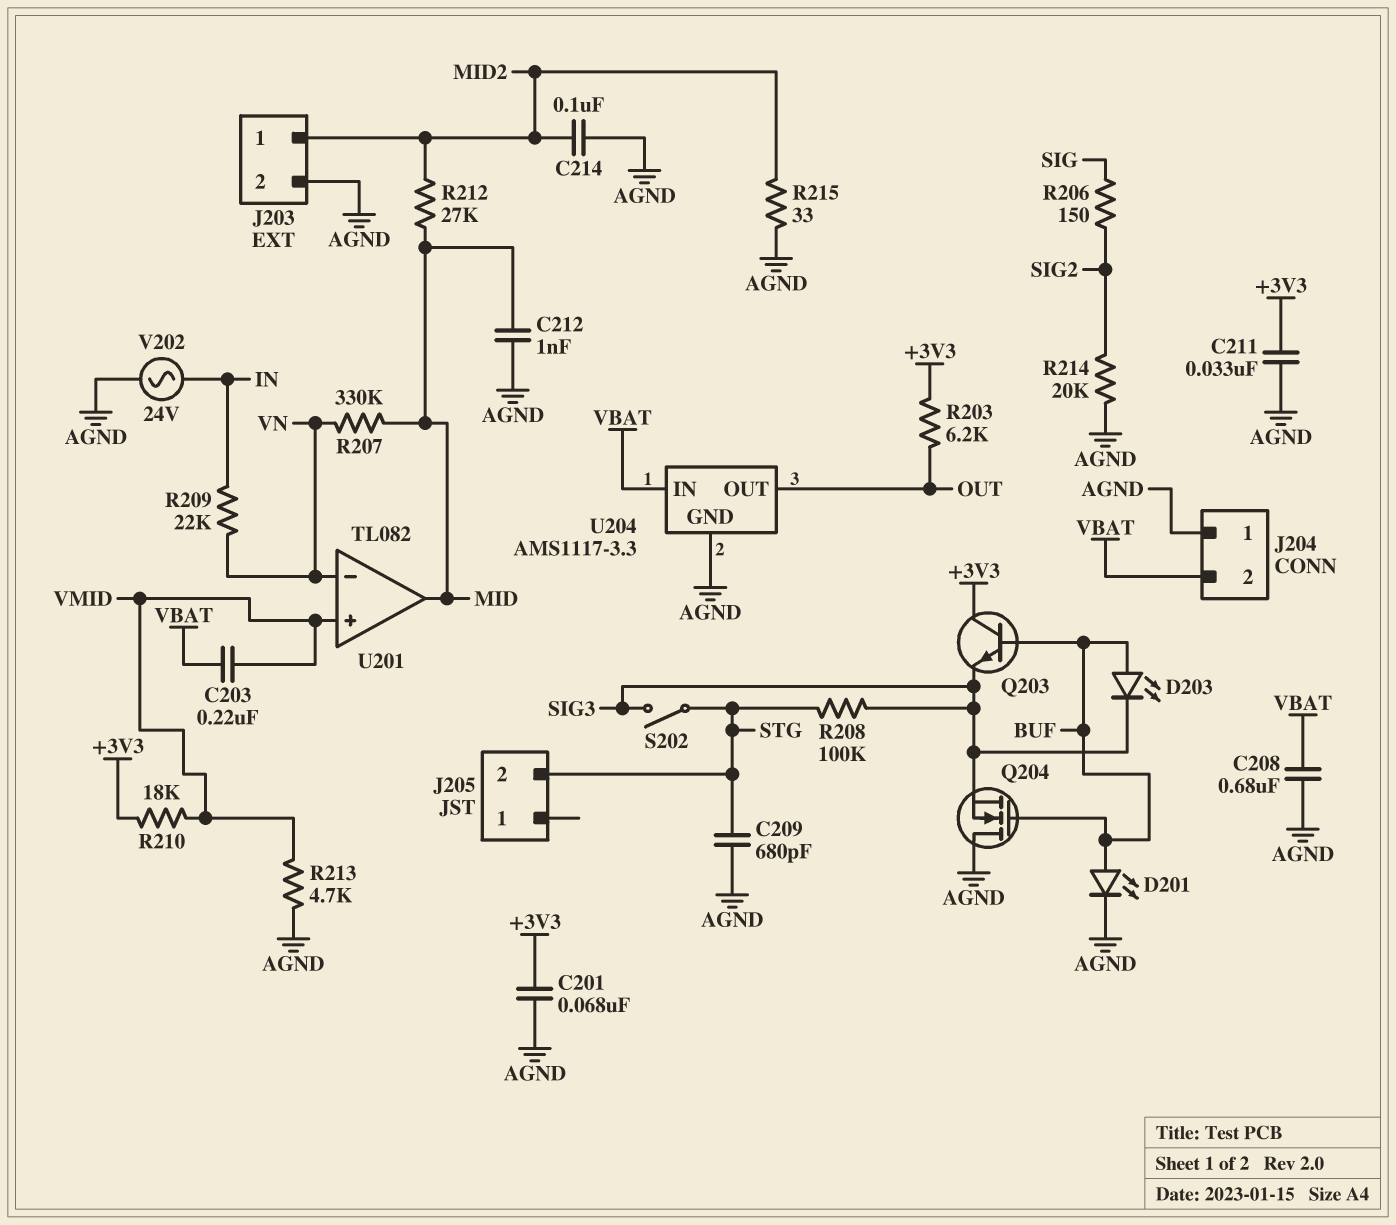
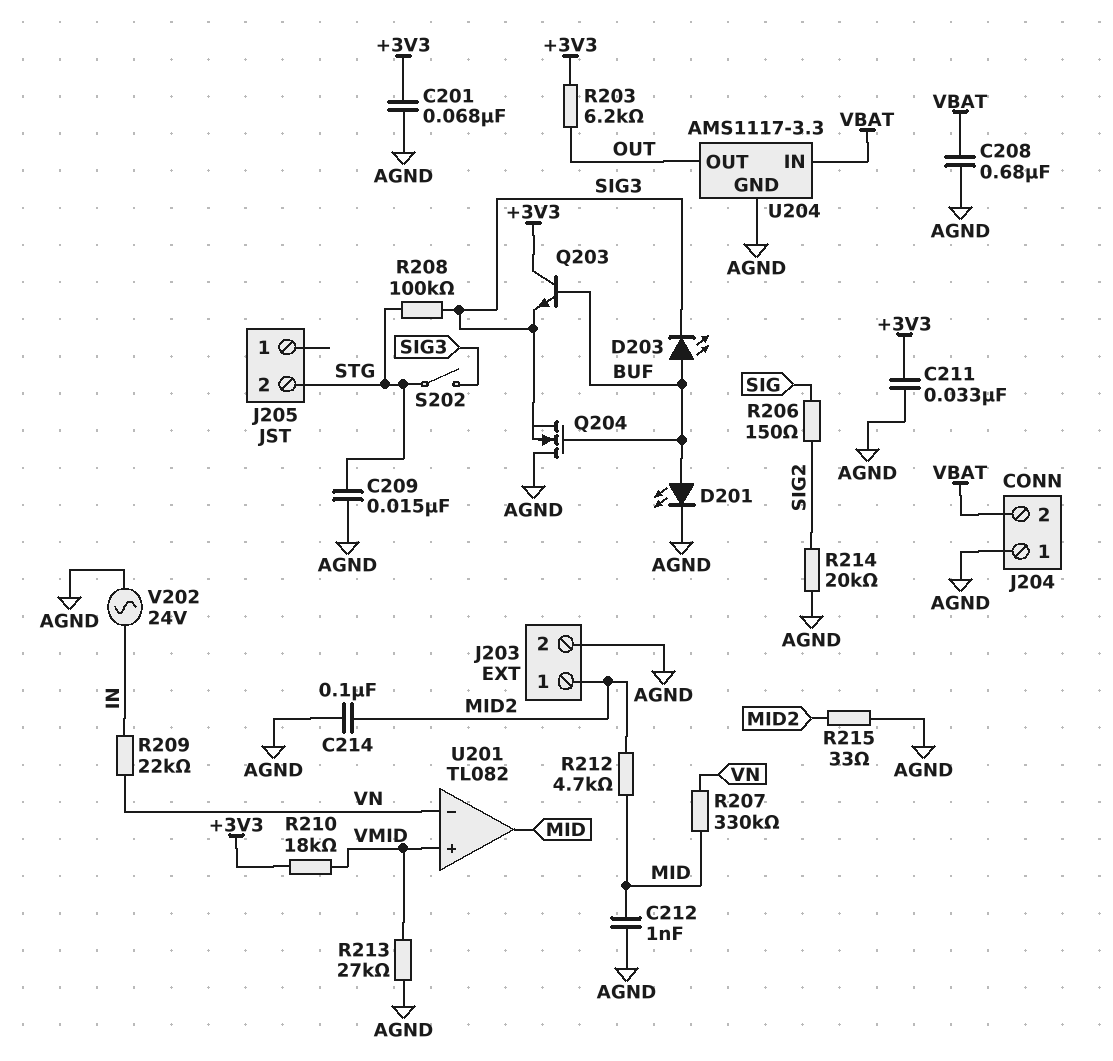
C203: 220nF (VBAT, VMID) -> none
C209: 680pF (AGND, STG) -> 15nF (AGND, STG)
R212: 27k (MID, MID2) -> 4.7k (MID, MID2)
R213: 4.7k (AGND, VMID) -> 27k (AGND, VMID)

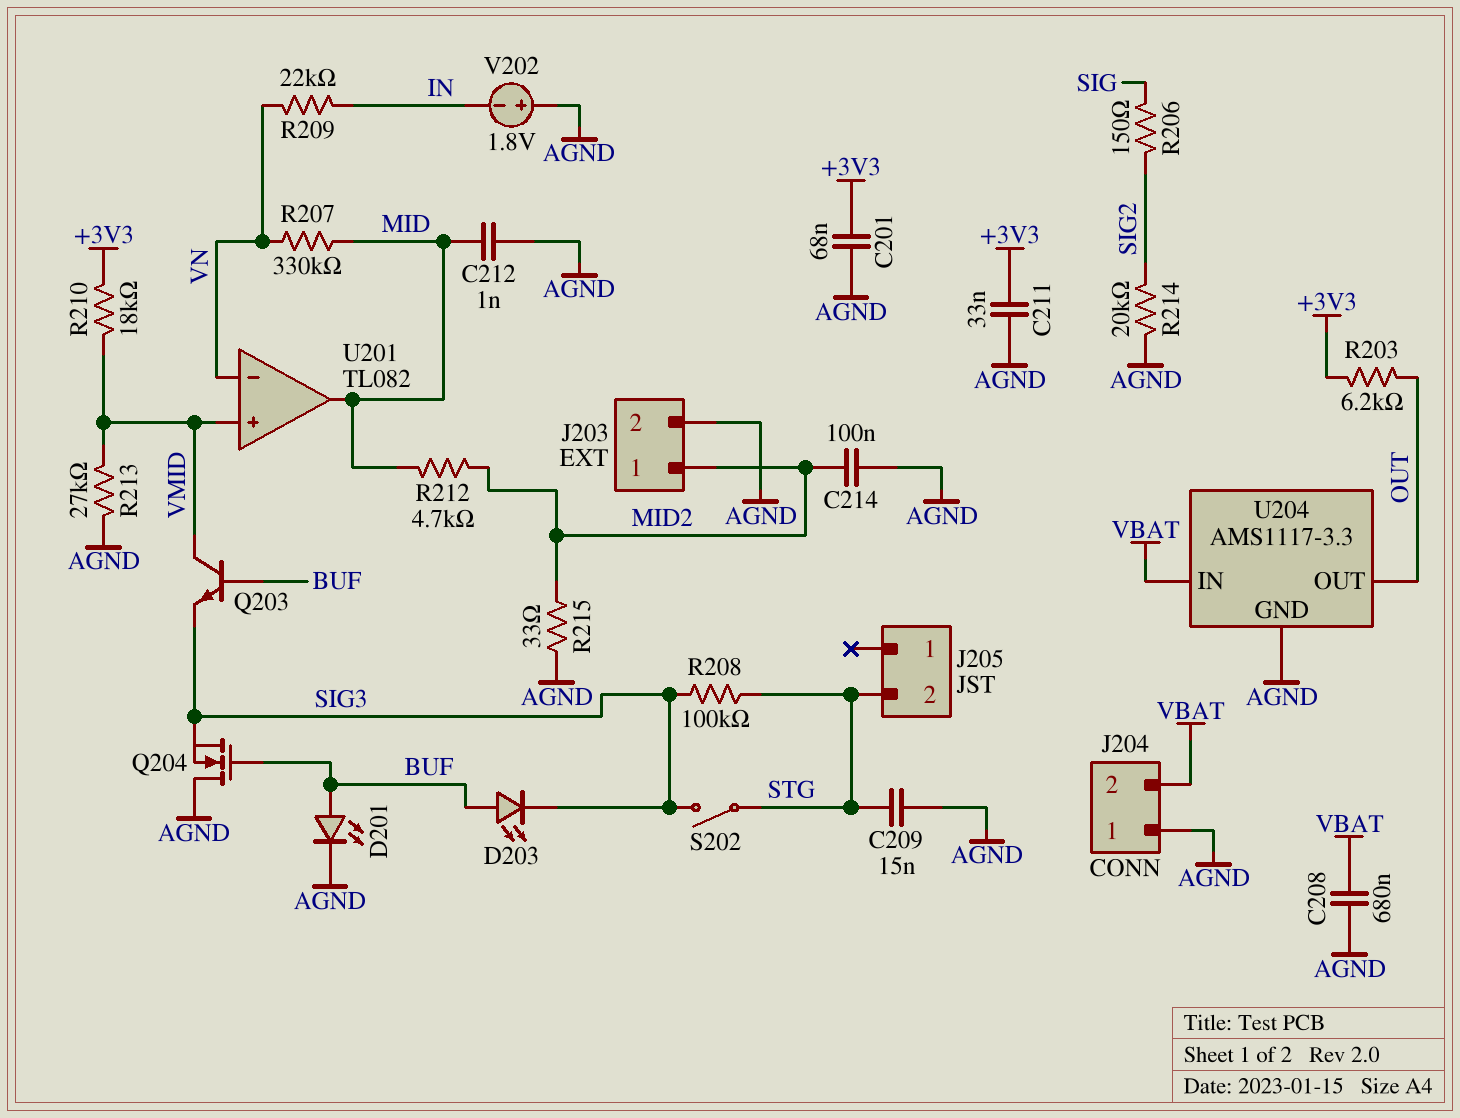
Q203: NPN (B BUF, C +3V3, E SIG3) -> NPN (B BUF, C VMID, E SIG3)
V202: AC 24V (AGND, IN) -> 1.8V (plus AGND, minus IN)

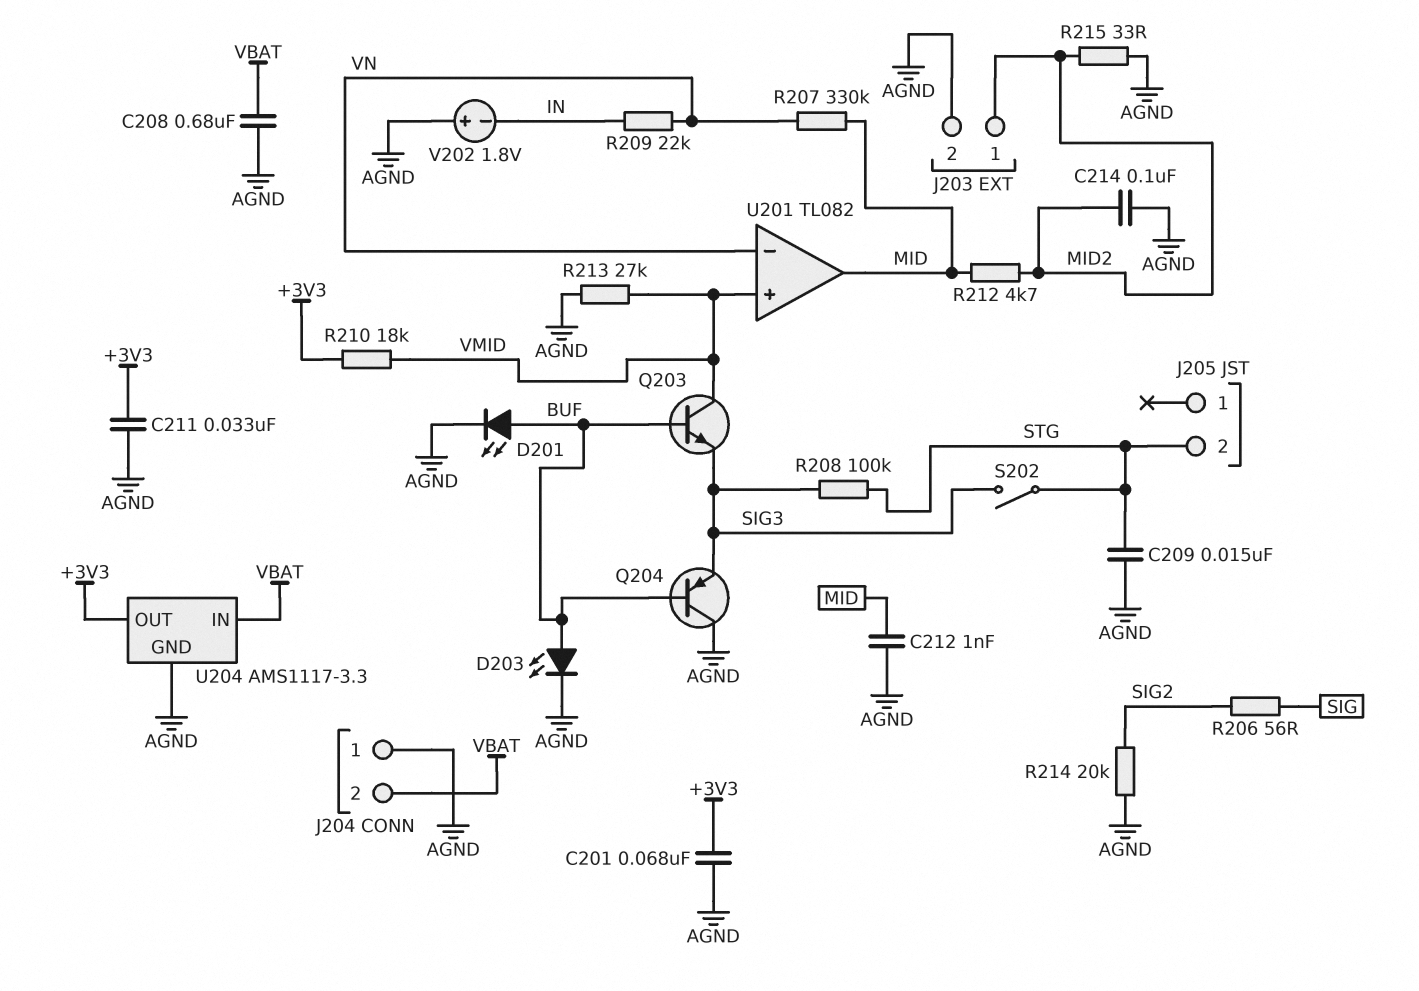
D203: LED (A BUF, K SIG3) -> LED (A BUF, K AGND)
Q204: NMOS (G BUF, D AGND, S SIG3) -> PNP (B BUF, C AGND, E SIG3)
R203: 6.2k (+3V3, OUT) -> none
R206: 150 (SIG, SIG2) -> 56 (SIG, SIG2)
U204 pin OUT: OUT -> +3V3

